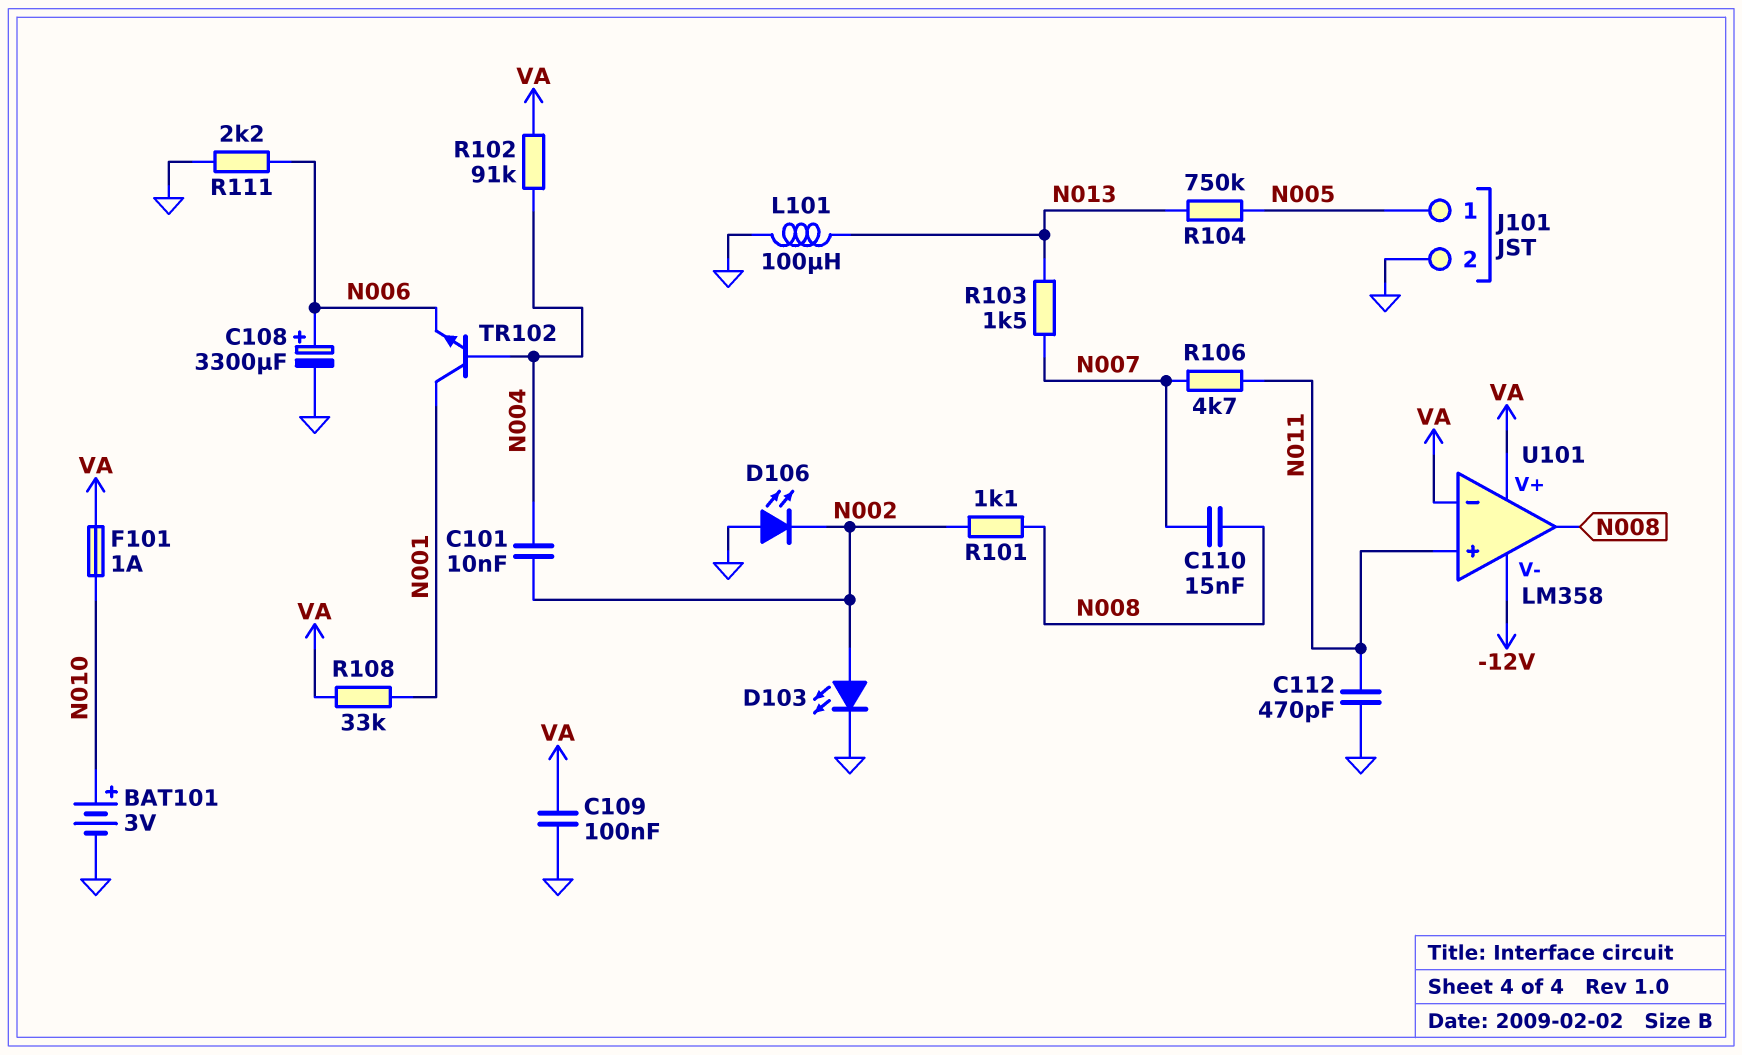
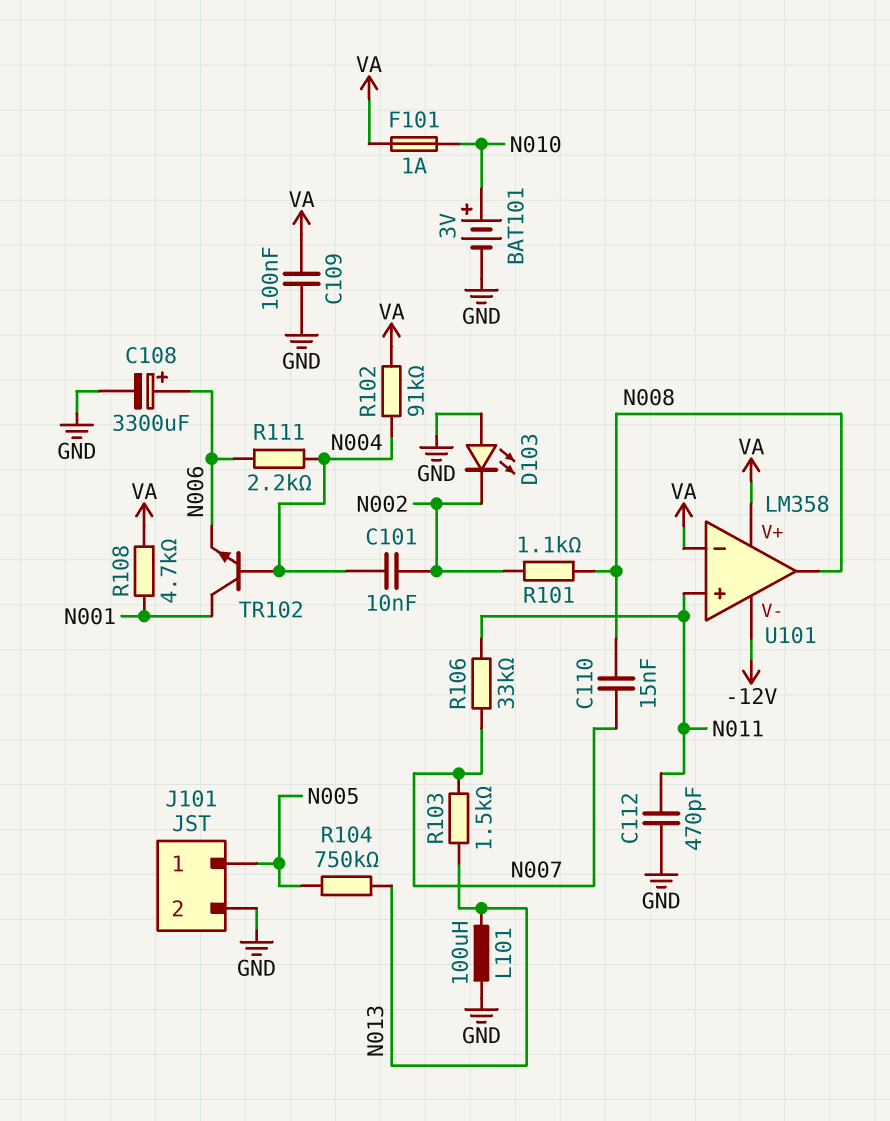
D103: LED (A N002, K GND) -> LED (A GND, K N002)
D106: LED (A GND, K N002) -> none
R106: 4.7k (N007, N011) -> 33k (N007, N011)
R108: 33k (N001, VA) -> 4.7k (N001, VA)
R111: 2.2k (GND, N006) -> 2.2k (N004, N006)

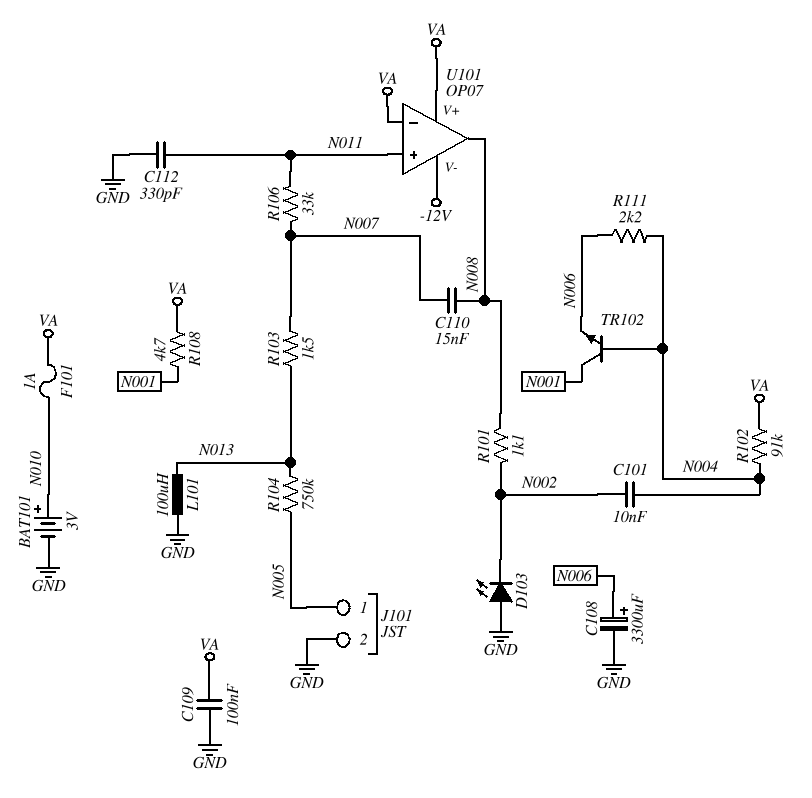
C112: 470pF (GND, N011) -> 330pF (GND, N011)
U101: LM358 -> OP07

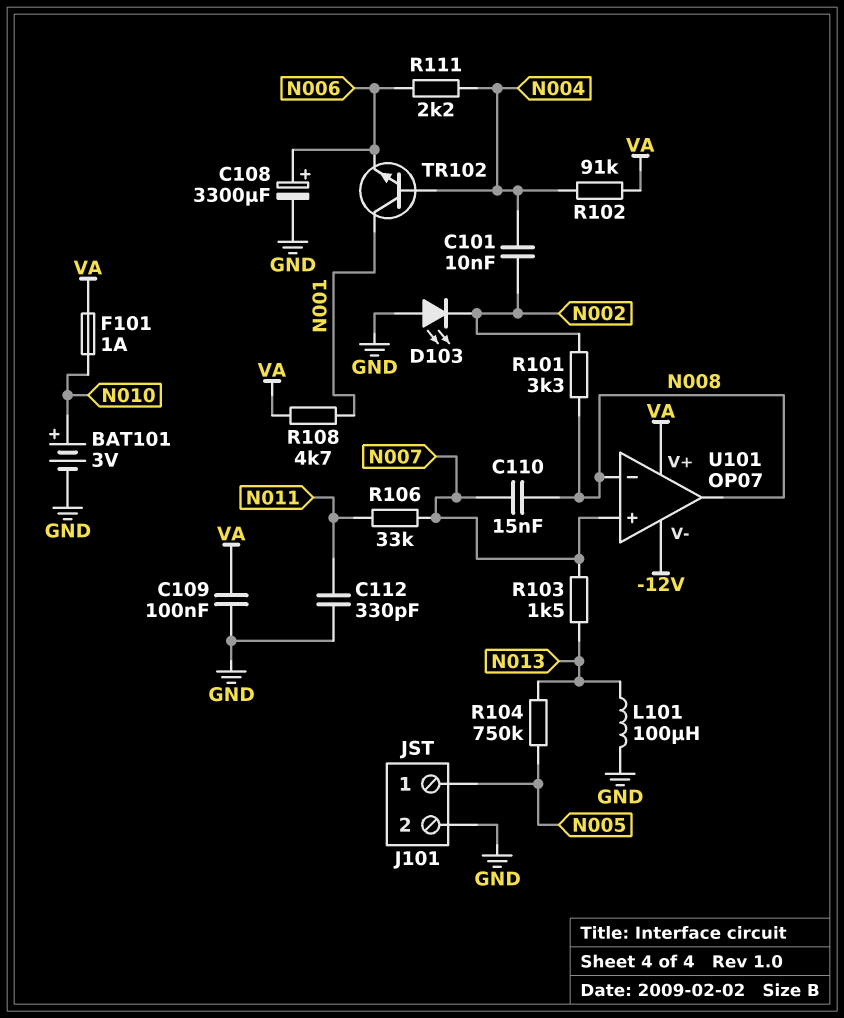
R101: 1.1k (N002, N008) -> 3.3k (N002, N008)
U101 pin in+: N011 -> N007
U101 pin in-: VA -> N008

